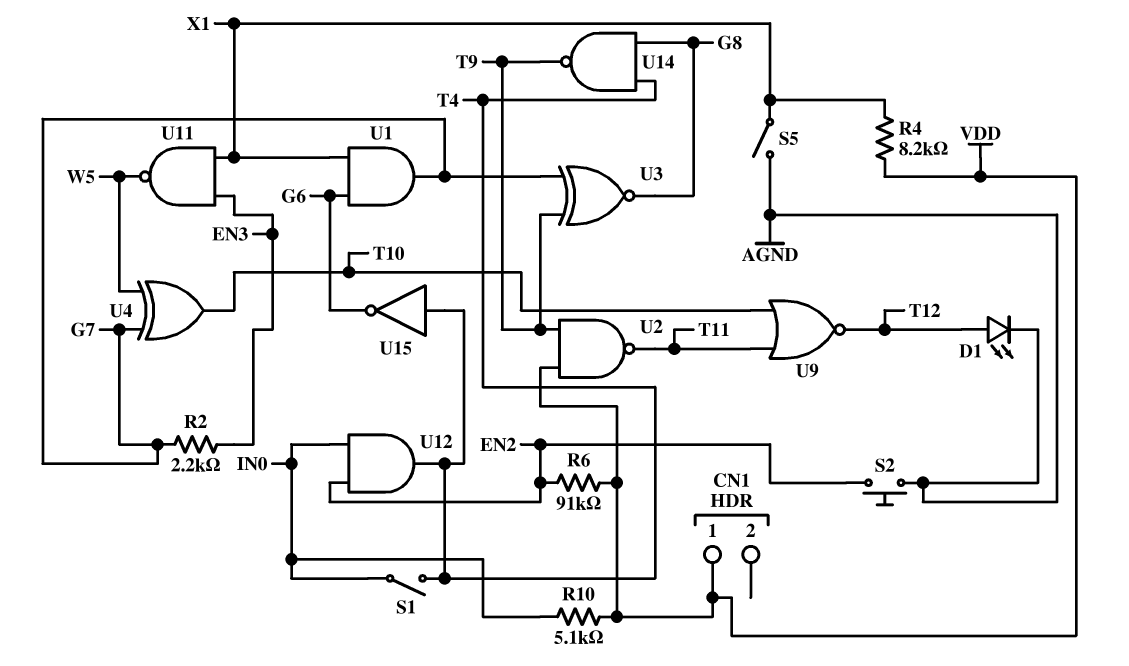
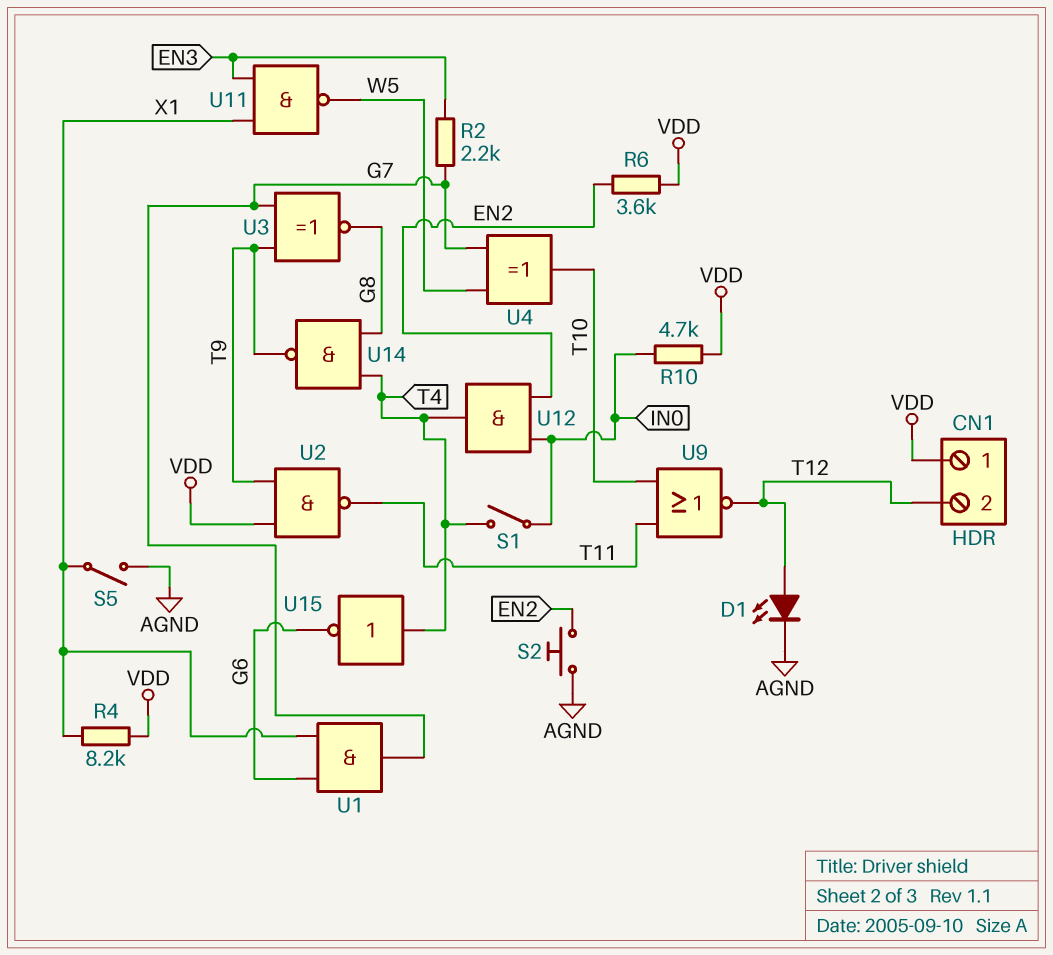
CN1 pin 2: none -> T12
R6: 91k (EN2, VDD) -> 3.6k (EN2, VDD)
R10: 5.1k (IN0, VDD) -> 4.7k (IN0, VDD)

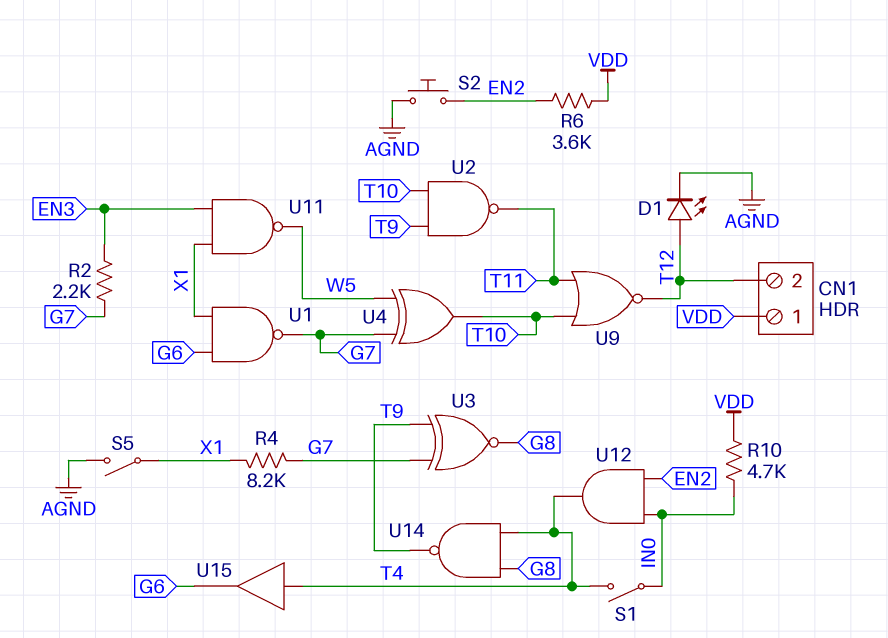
R4: 8.2k (VDD, X1) -> 8.2k (G7, X1)
U1: AND (in G6, in X1, out G7) -> NAND (in G6, in X1, out G7)
U2: NAND (in T9, in VDD, out T11) -> NAND (in T9, in T10, out T11)
U15: NOT (in T4, out G6) -> buffer (in T4, out G6)

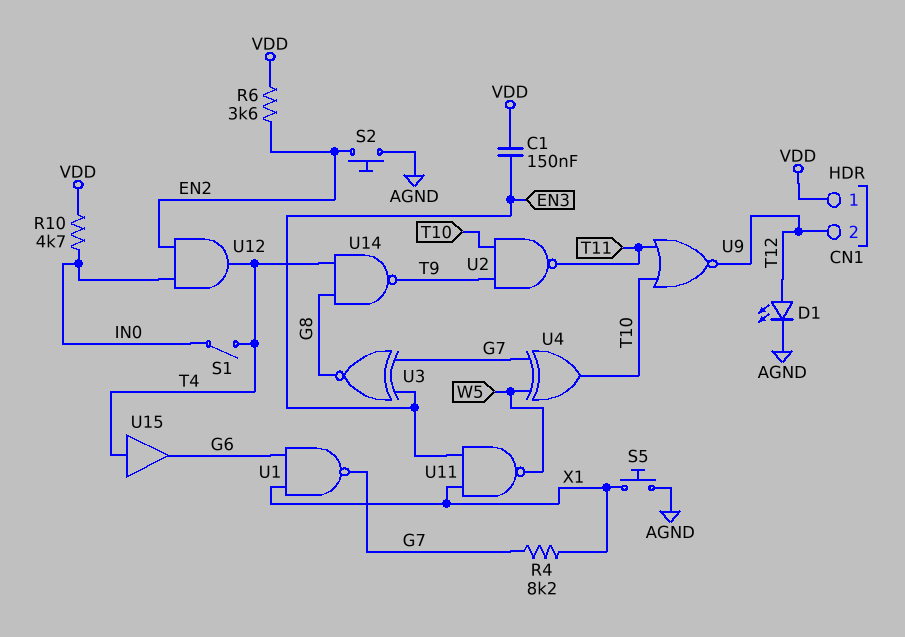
C1: none -> 150nF (EN3, VDD)
R2: 2.2k (EN3, G7) -> none
S5: switch (AGND, X1) -> button (AGND, X1)
U3: XNOR (in G7, in T9, out G8) -> XNOR (in EN3, in G7, out G8)

